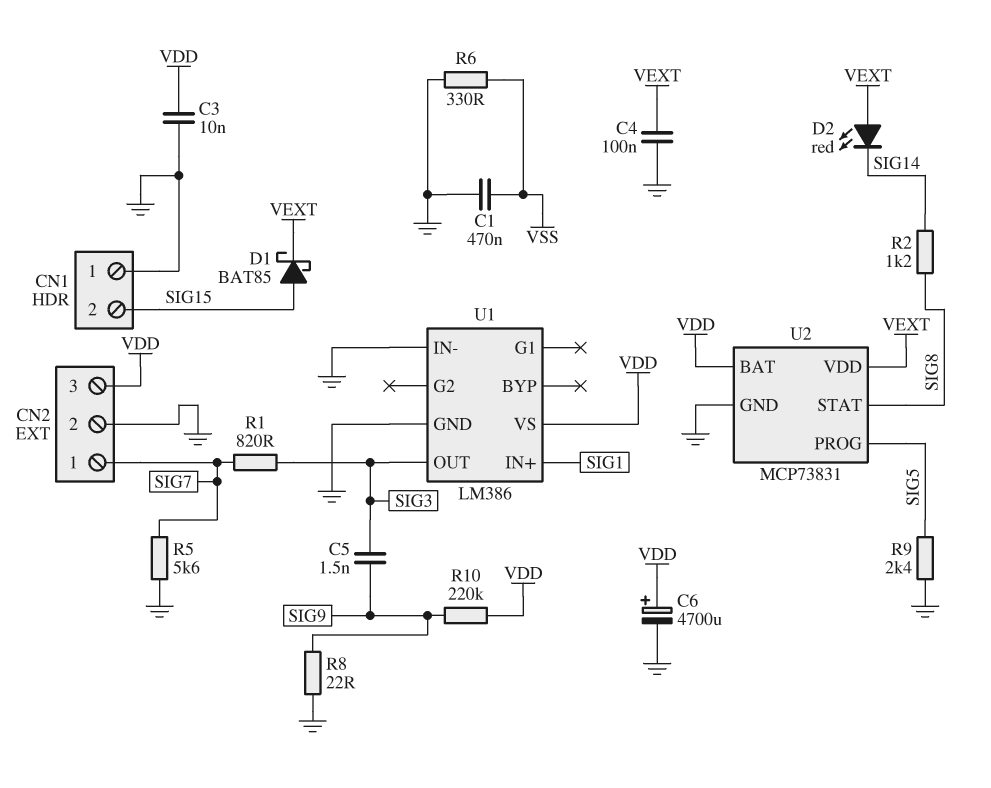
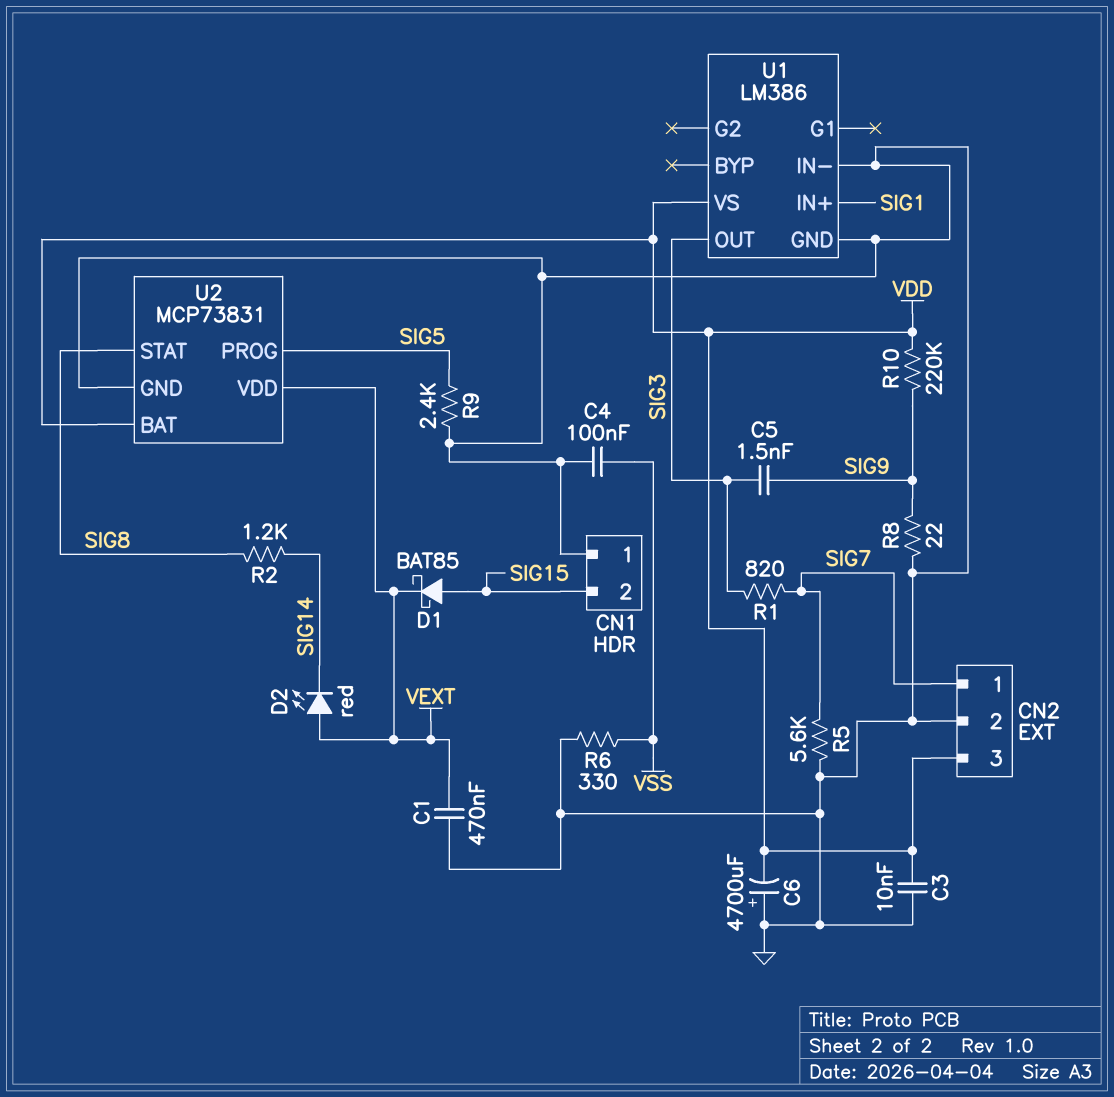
C1: 470nF (GND, VSS) -> 470nF (GND, VEXT)
C4: 100nF (GND, VEXT) -> 100nF (GND, VSS)
C6: 4700uF (plus VDD, minus GND) -> 4700uF (plus GND, minus VDD)

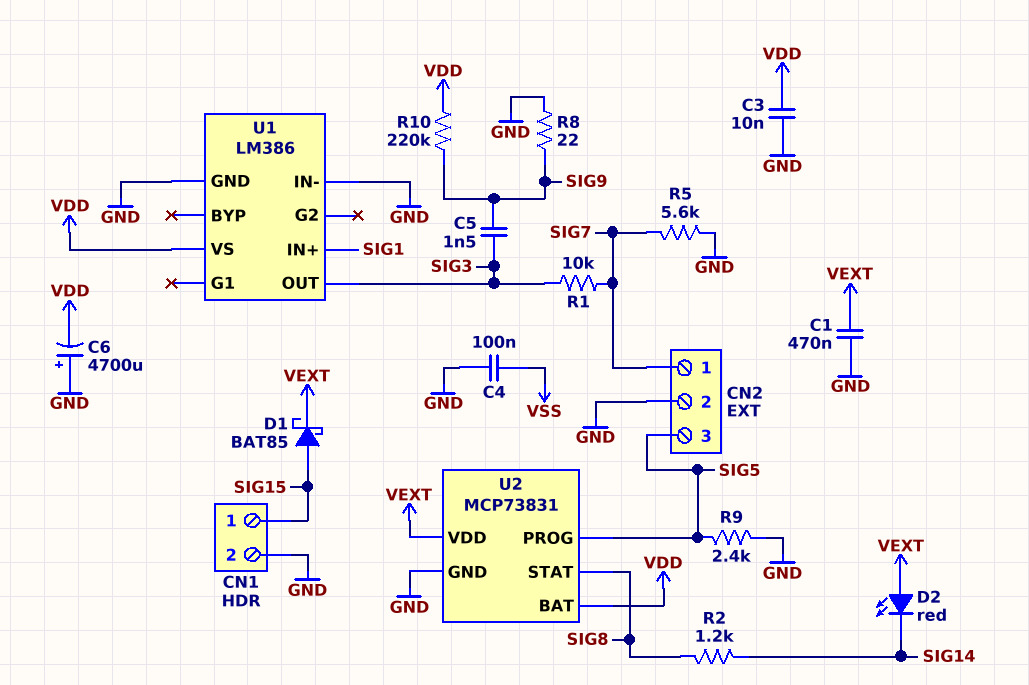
CN1 pin 1: GND -> SIG15
CN1 pin 2: SIG15 -> GND
CN2 pin 3: VDD -> SIG5
R1: 820 (SIG3, SIG7) -> 10k (SIG3, SIG7)
R6: 330 (GND, VSS) -> none

